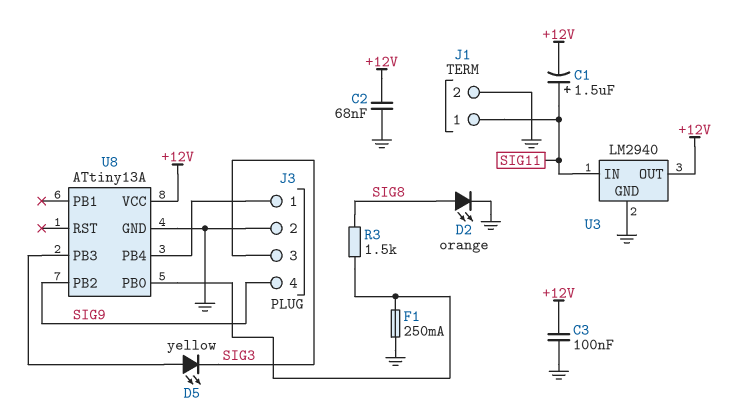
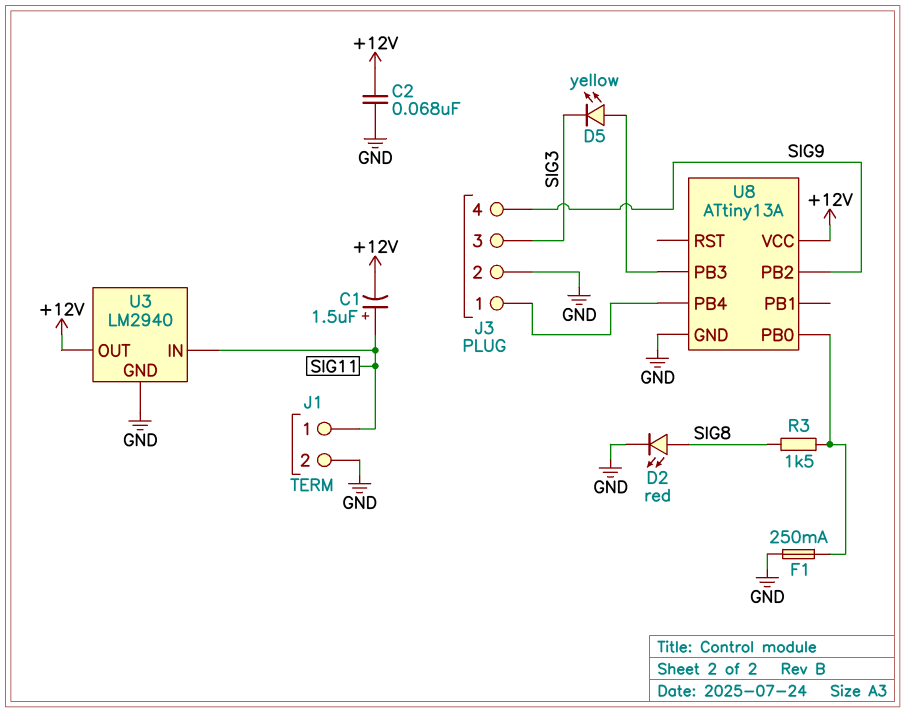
C3: 100nF (+12V, GND) -> none
D2: LED orange (A SIG8, K GND) -> LED red (A SIG8, K GND)

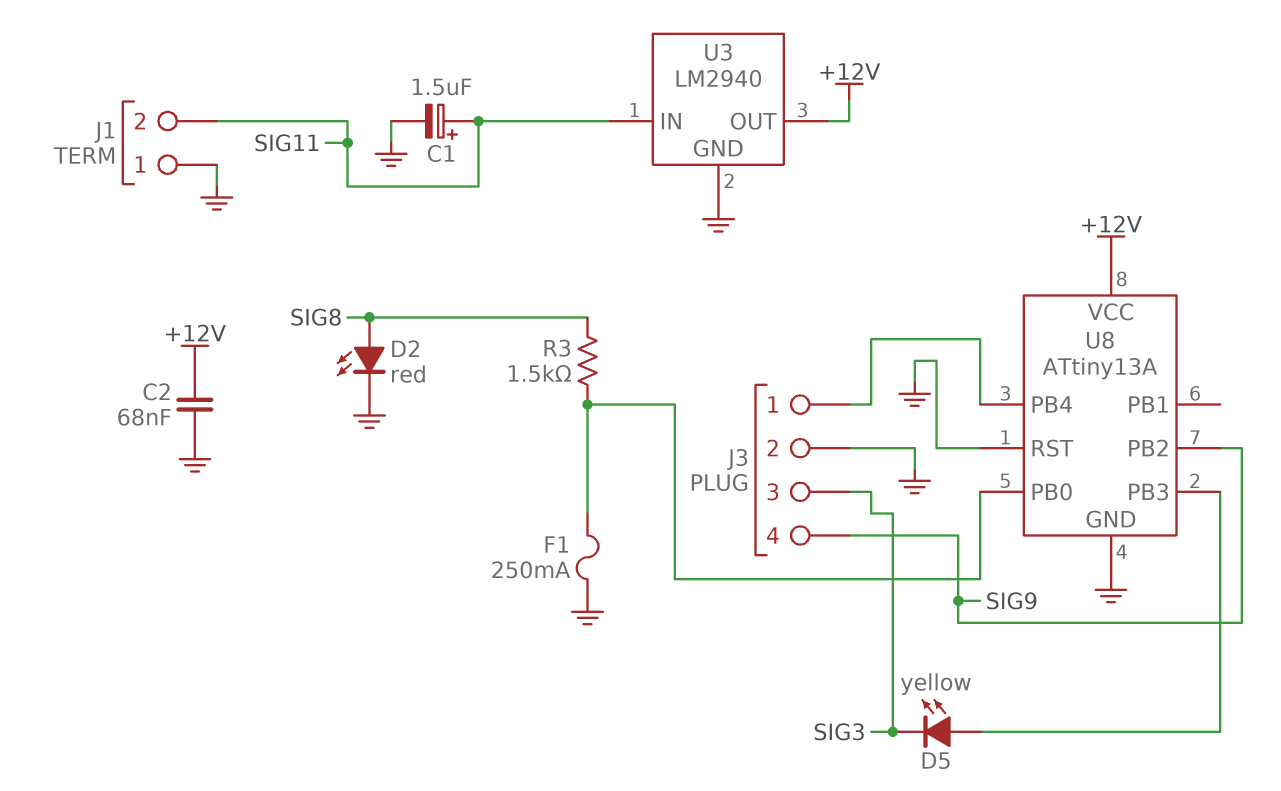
C1: 1.5uF (plus SIG11, minus +12V) -> 1.5uF (plus SIG11, minus GND)
J1 pin 1: SIG11 -> GND
J1 pin 2: GND -> SIG11
U8 pin RST: none -> GND

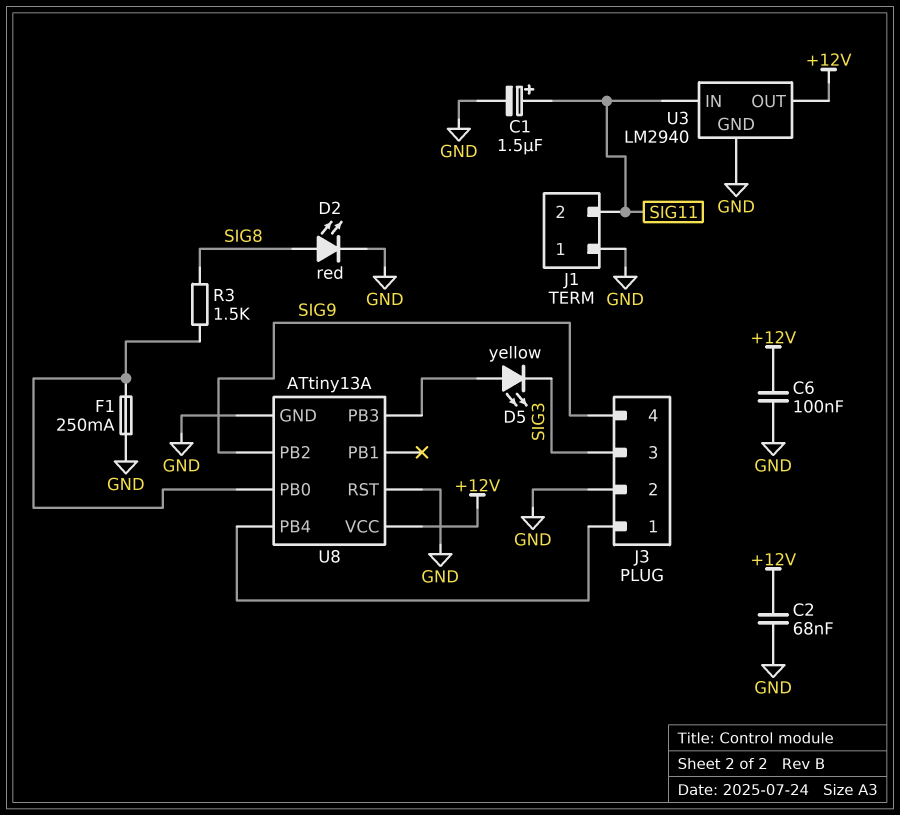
C6: none -> 100nF (+12V, GND)

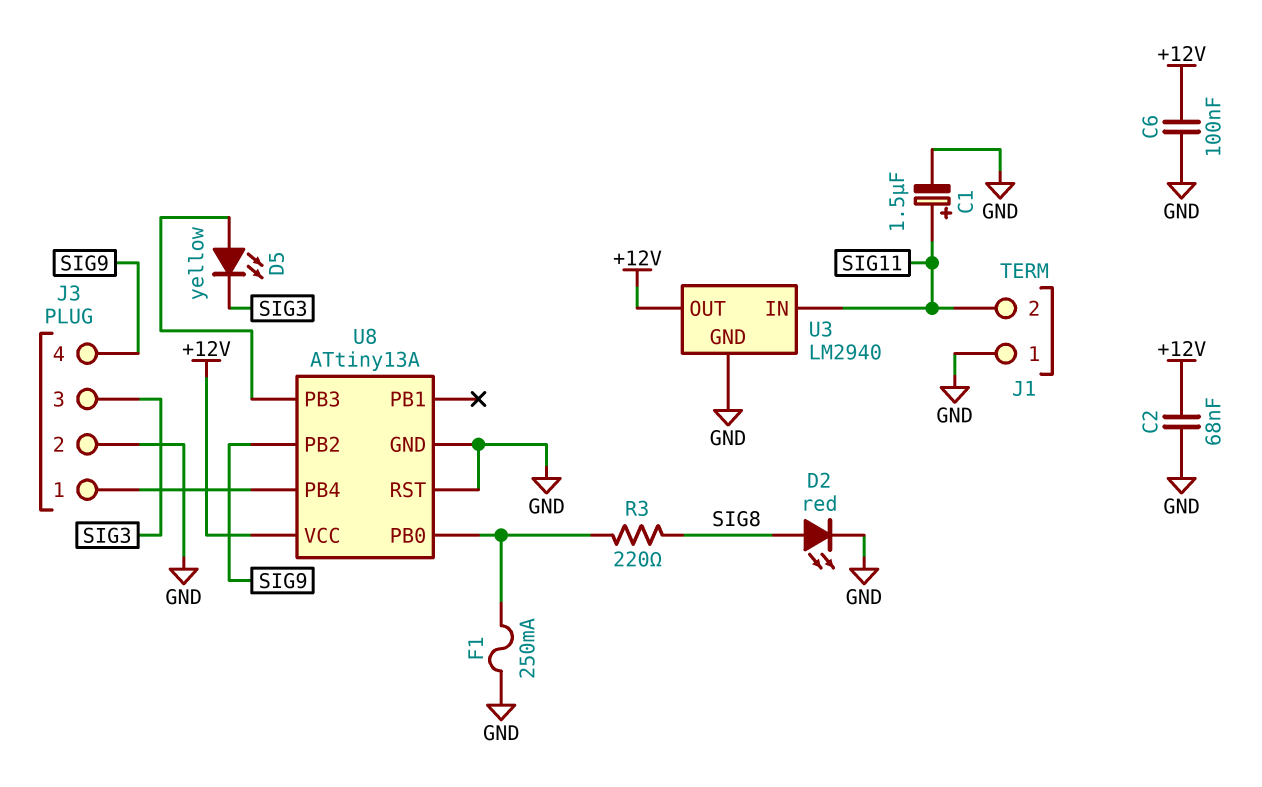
R3: 1.5k (SIG8, U8/PB0) -> 220 (SIG8, U8/PB0)

